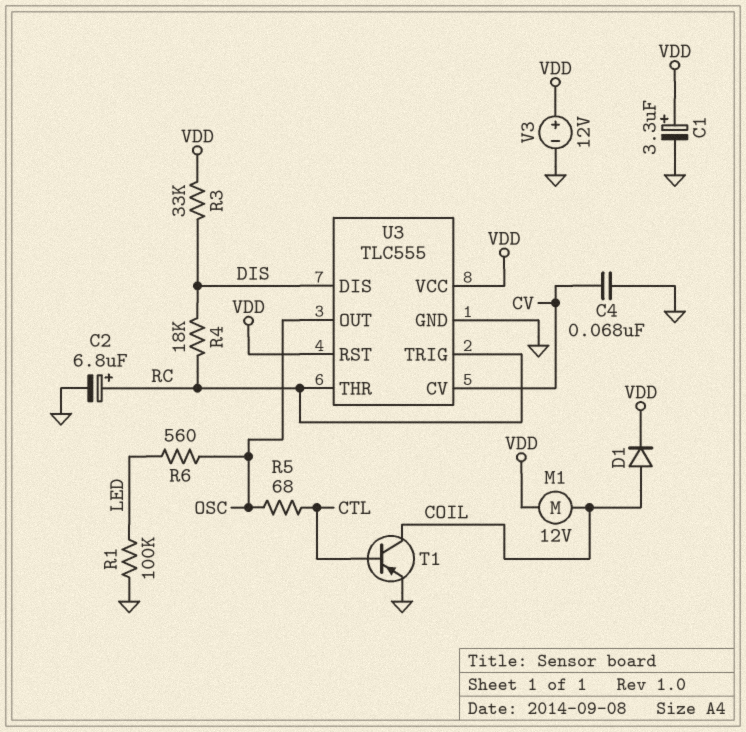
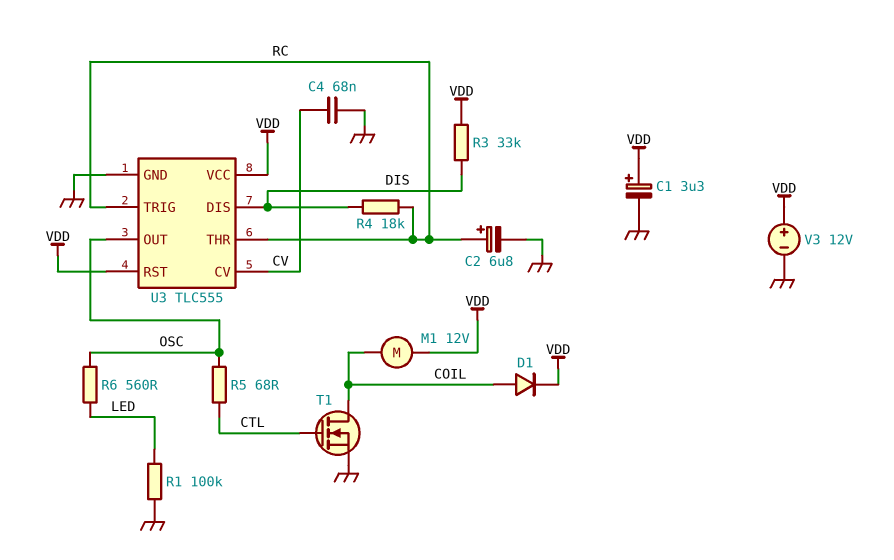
T1: PNP (B CTL, C COIL, E GND) -> NMOS (G CTL, D COIL, S GND)

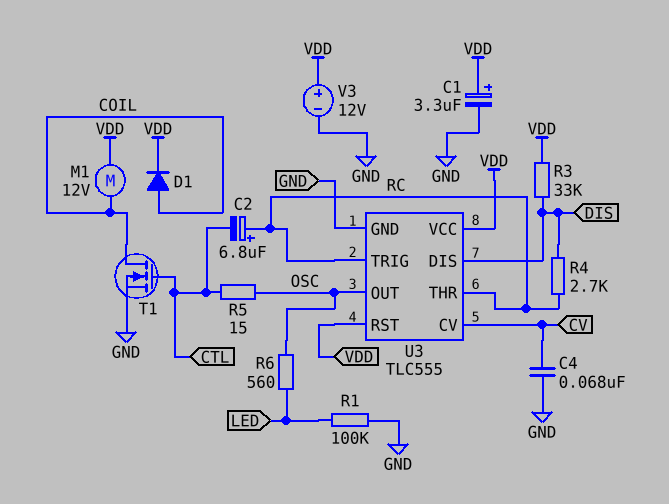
C2: 6.8uF (plus RC, minus GND) -> 6.8uF (plus RC, minus CTL)
R4: 18k (DIS, RC) -> 2.7k (DIS, RC)
R5: 68 (CTL, OSC) -> 15 (CTL, OSC)

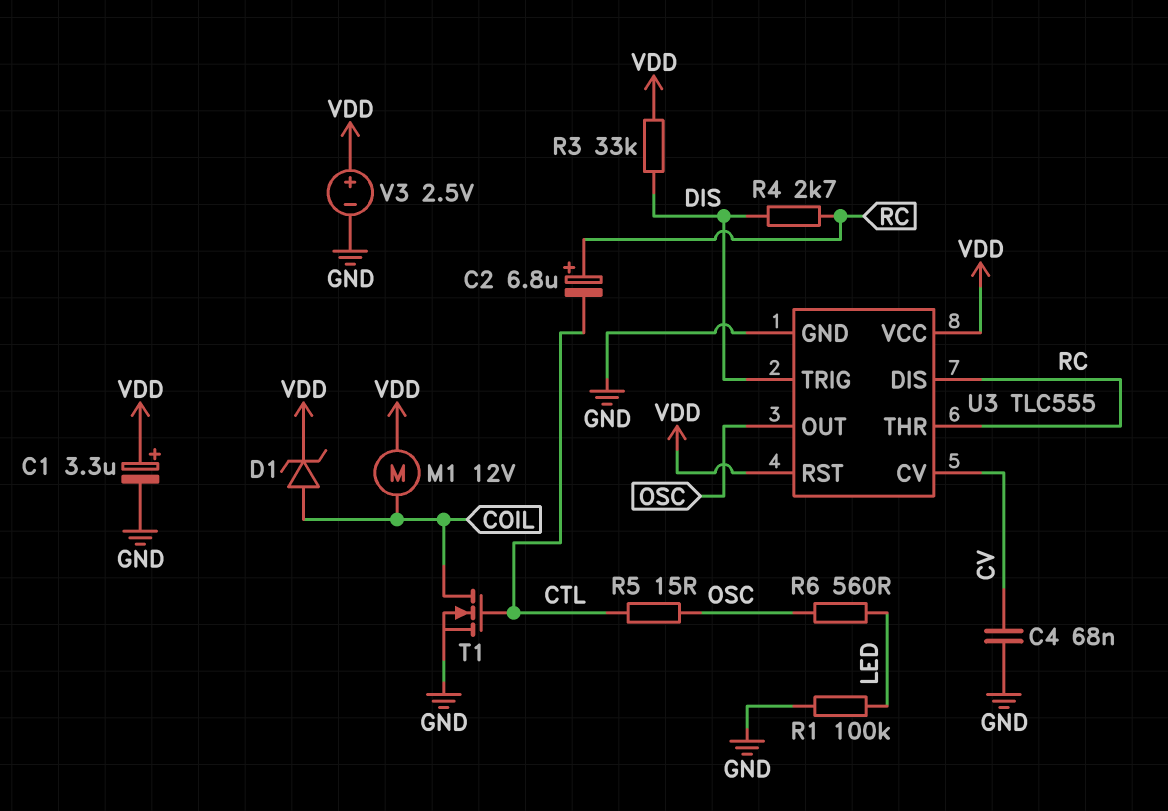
D1: diode (A COIL, K VDD) -> zener (A COIL, K VDD)
U3 pin DIS: DIS -> RC
U3 pin TRIG: RC -> DIS
V3: 12V (plus VDD, minus GND) -> 2.5V (plus VDD, minus GND)

